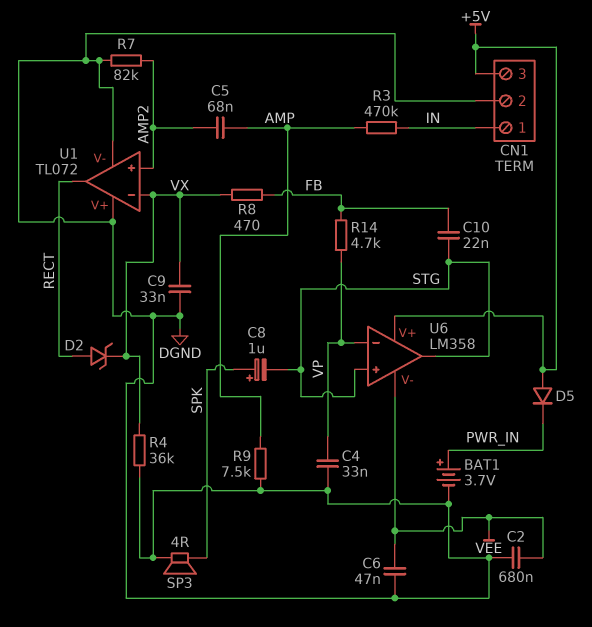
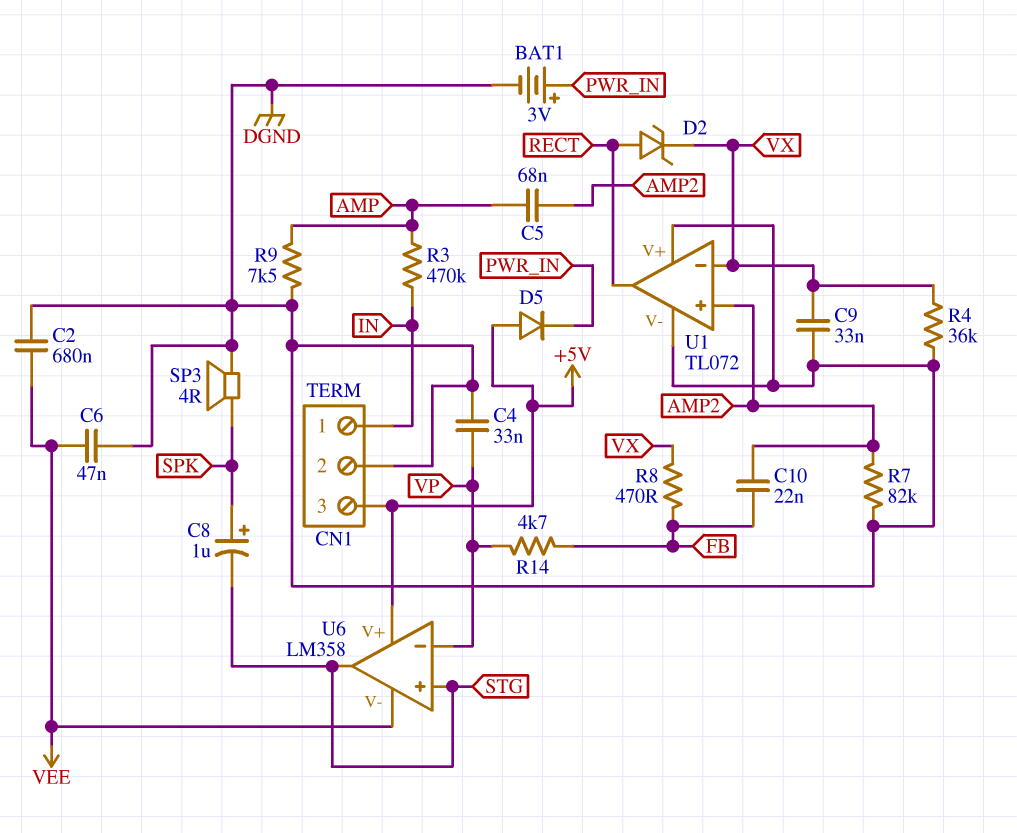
BAT1: 3.7V (plus PWR_IN, minus DGND) -> 3V (plus PWR_IN, minus DGND)
C10: 22nF (FB, STG) -> 22nF (AMP2, FB)

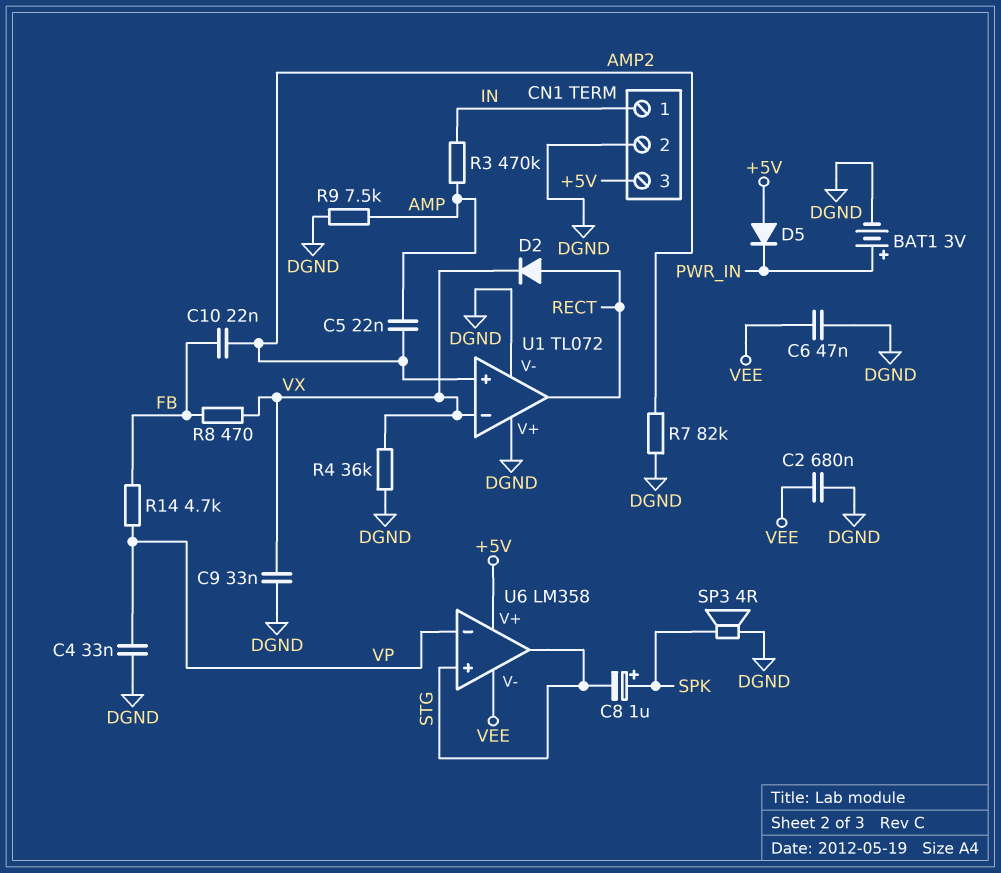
C5: 68nF (AMP, AMP2) -> 22nF (AMP, AMP2)
D2: zener (A RECT, K VX) -> diode (A RECT, K VX)

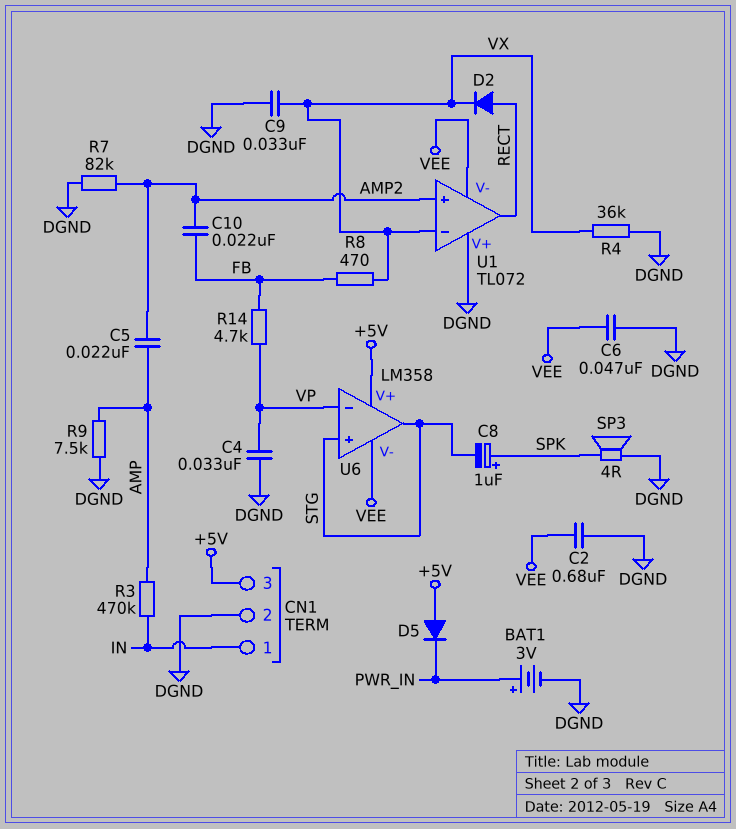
U1 pin V-: DGND -> VEE

